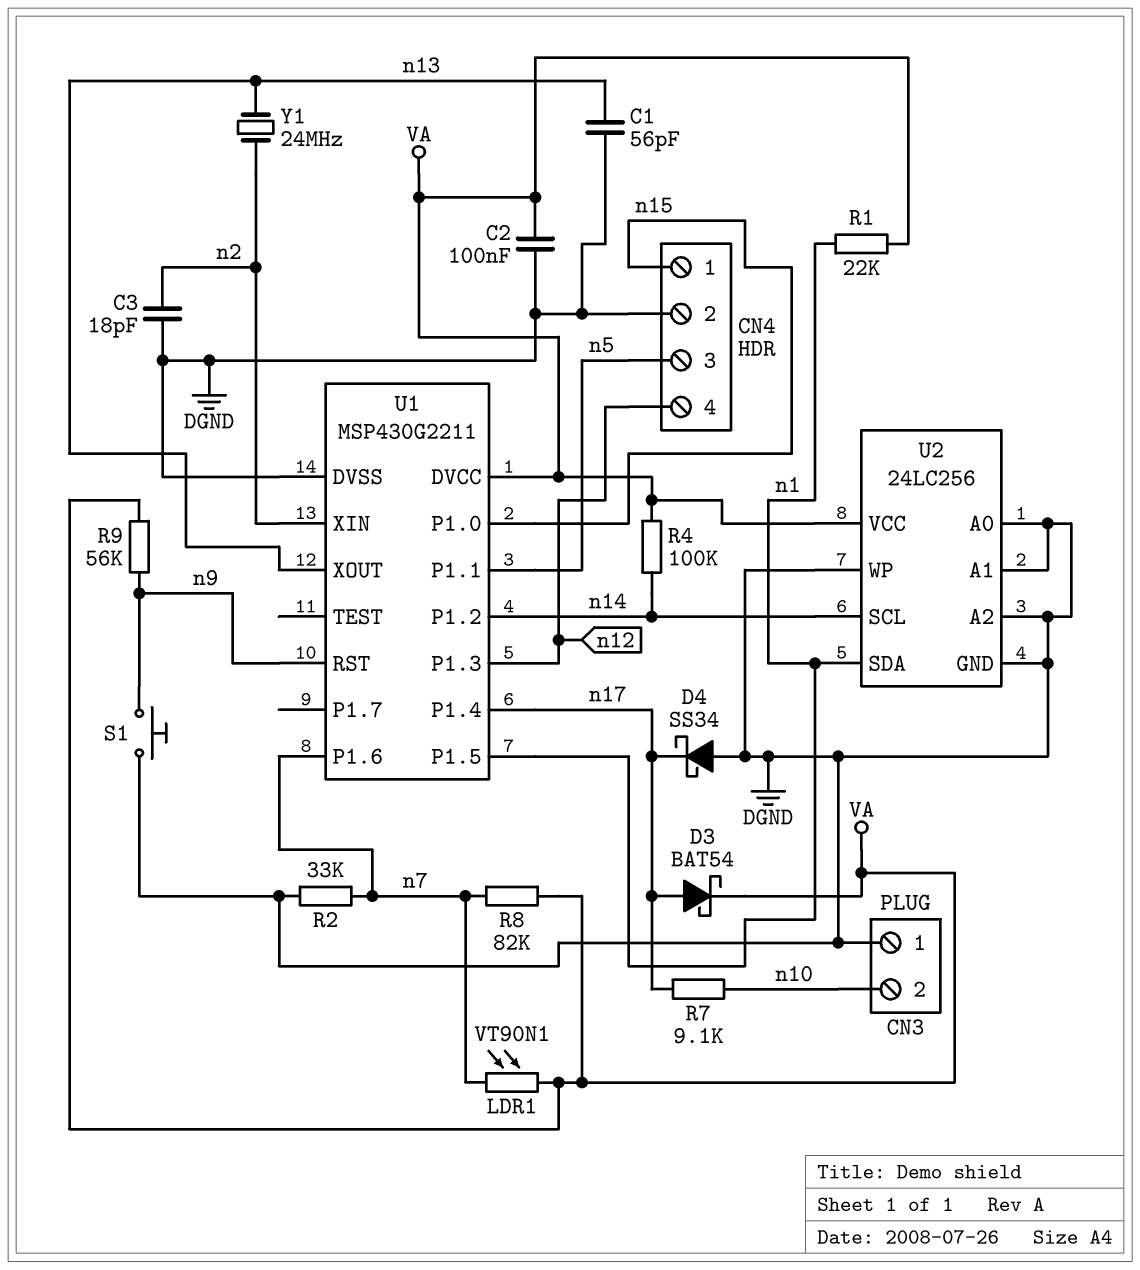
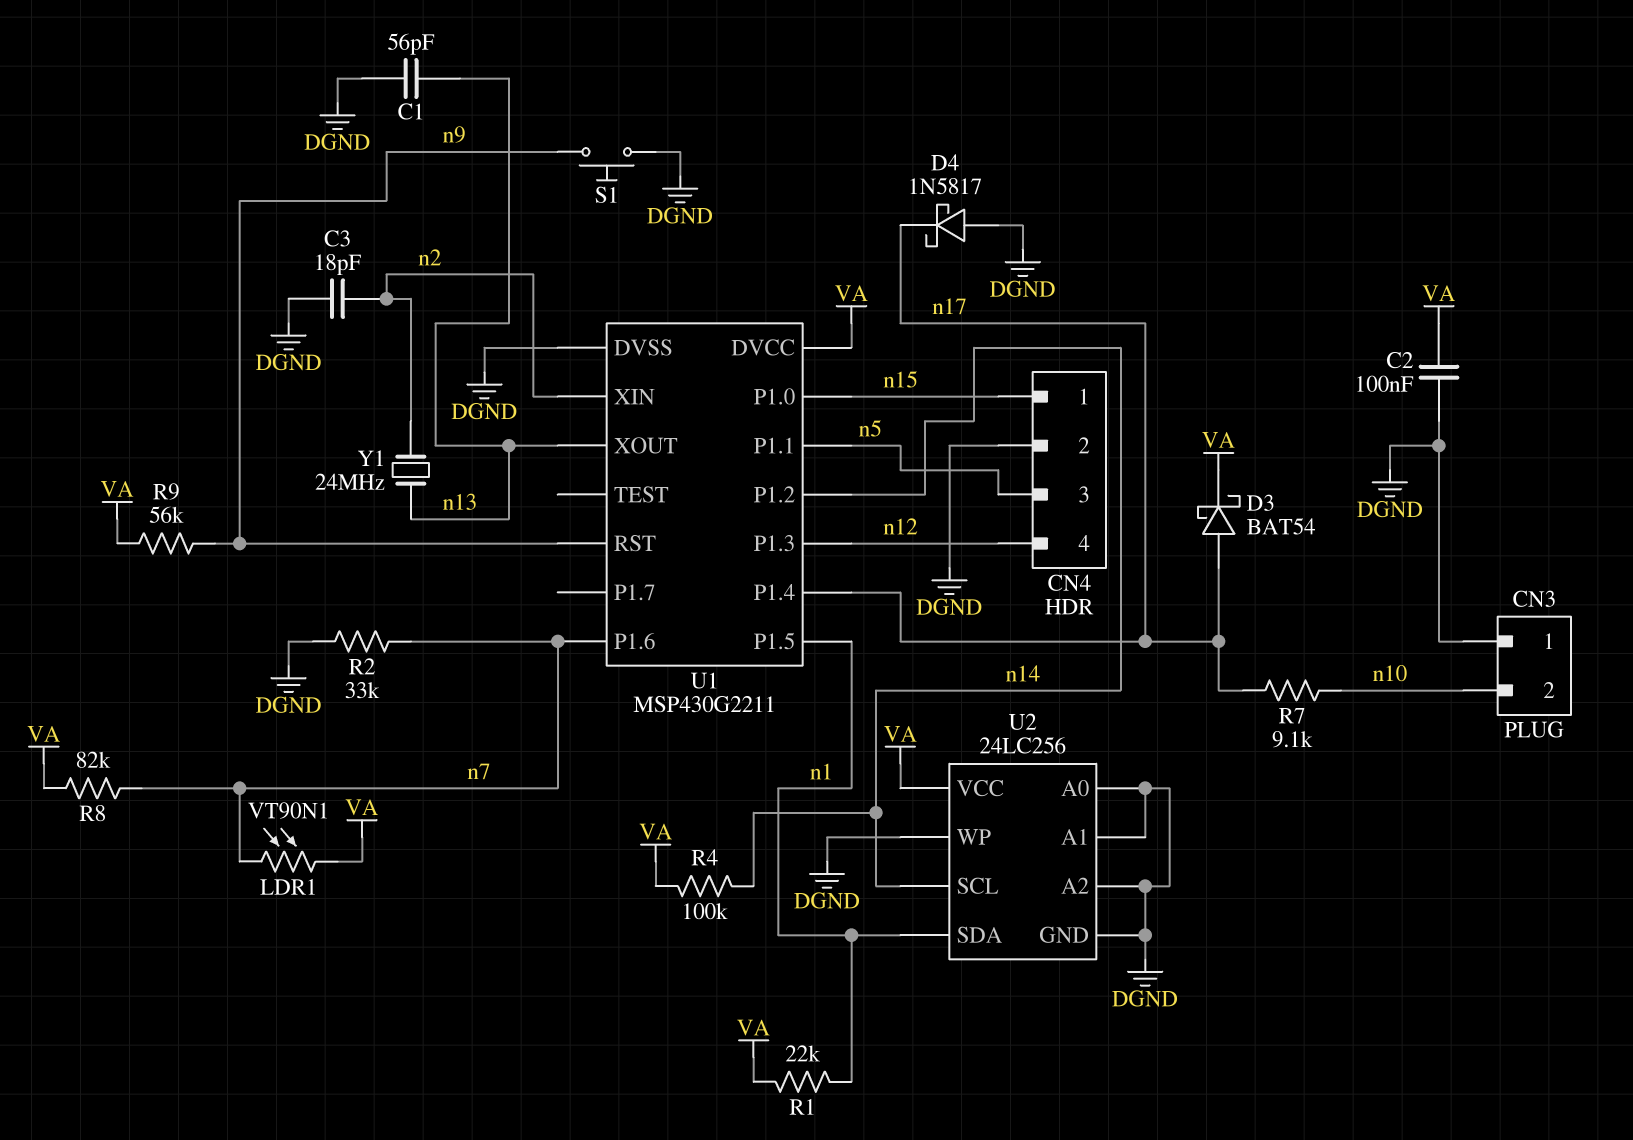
D4: schottky SS34 (A DGND, K n17) -> schottky 1N5817 (A DGND, K n17)

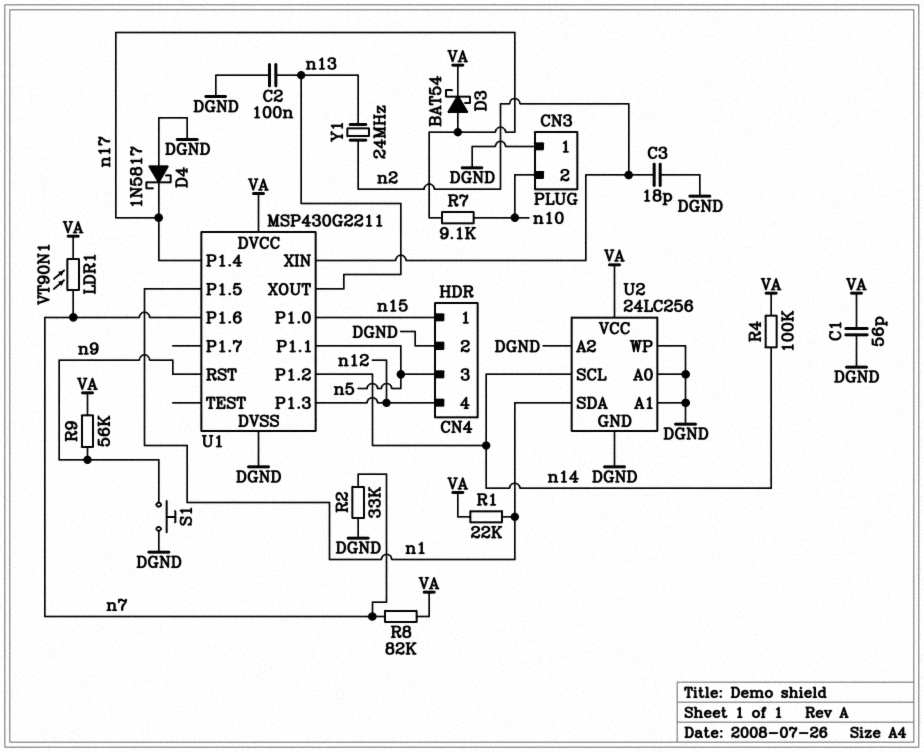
C1: 56pF (DGND, n13) -> 56pF (DGND, VA)
C2: 100nF (DGND, VA) -> 100nF (DGND, n13)

